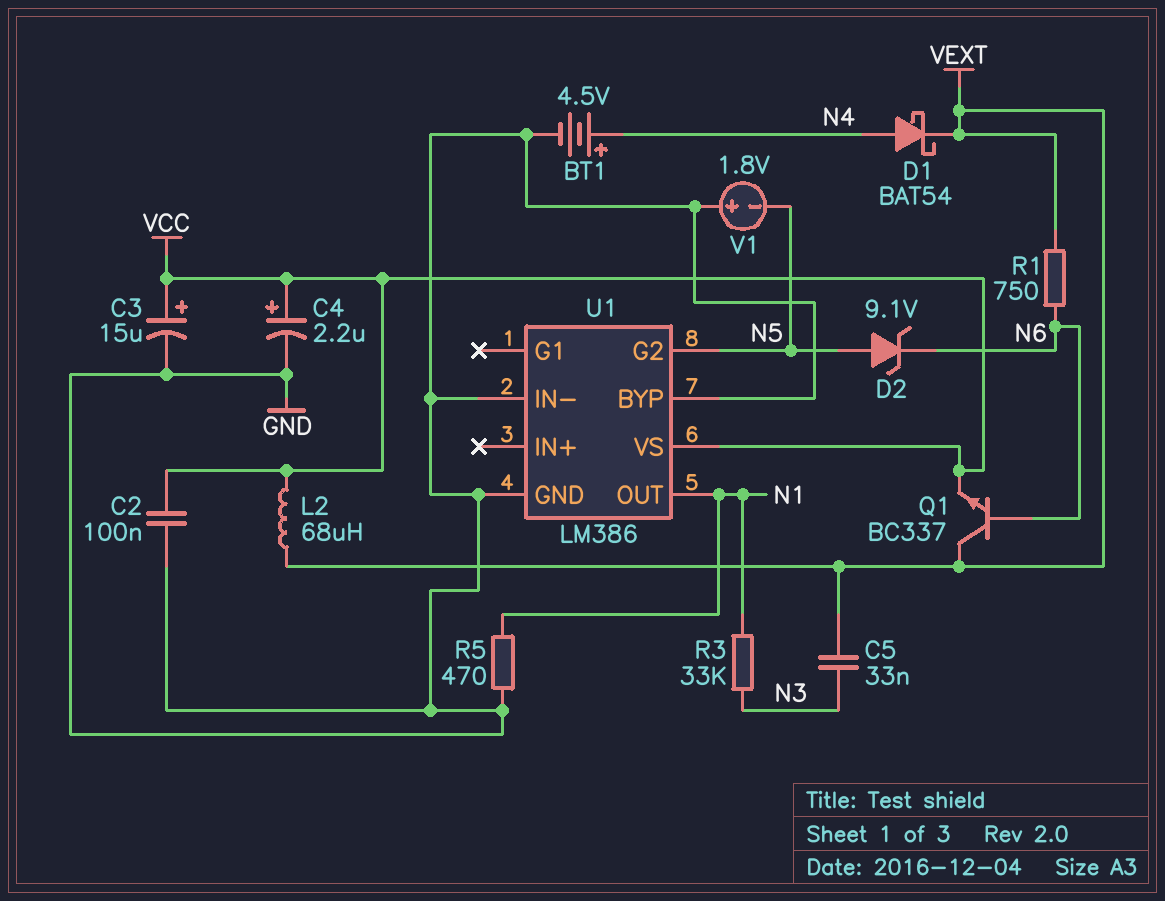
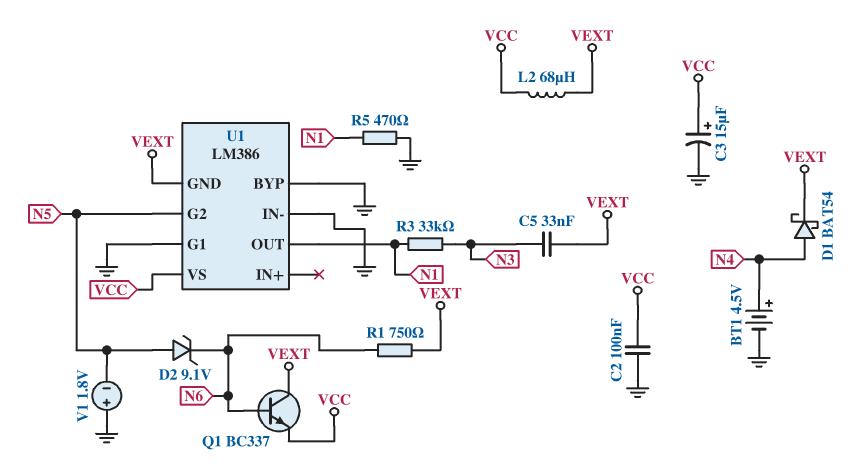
C4: 2.2uF (plus VCC, minus GND) -> none
U1 pin G1: none -> GND
U1 pin GND: GND -> VEXT

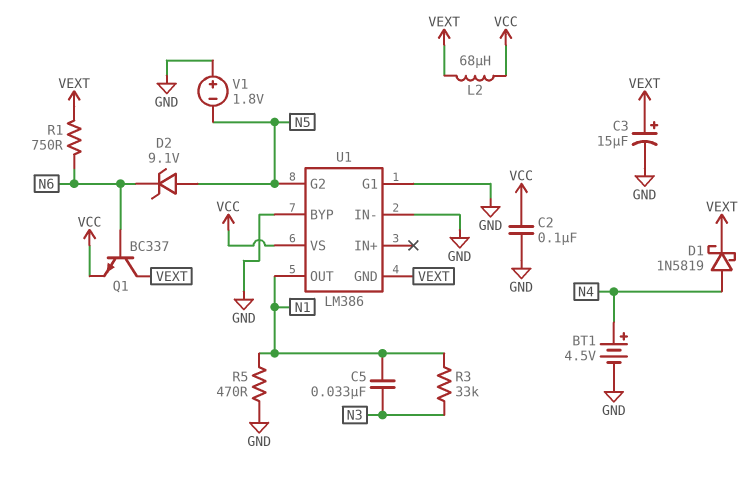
C3: 15uF (plus VCC, minus GND) -> 15uF (plus VEXT, minus GND)
C5: 33nF (N3, VEXT) -> 33nF (N1, N3)
D1: schottky BAT54 (A N4, K VEXT) -> schottky 1N5819 (A N4, K VEXT)

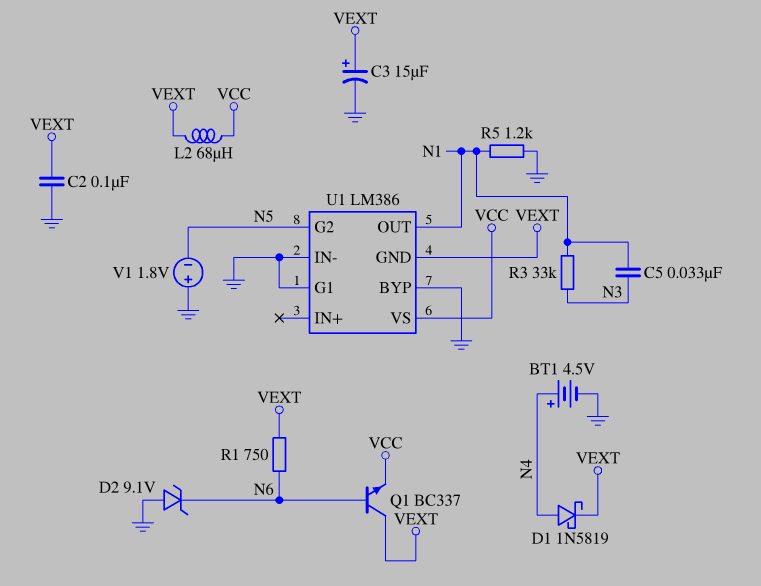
C2: 100nF (GND, VCC) -> 100nF (GND, VEXT)
D2: zener 9.1V (A N5, K N6) -> zener 9.1V (A GND, K N6)
R5: 470 (GND, N1) -> 1.2k (GND, N1)

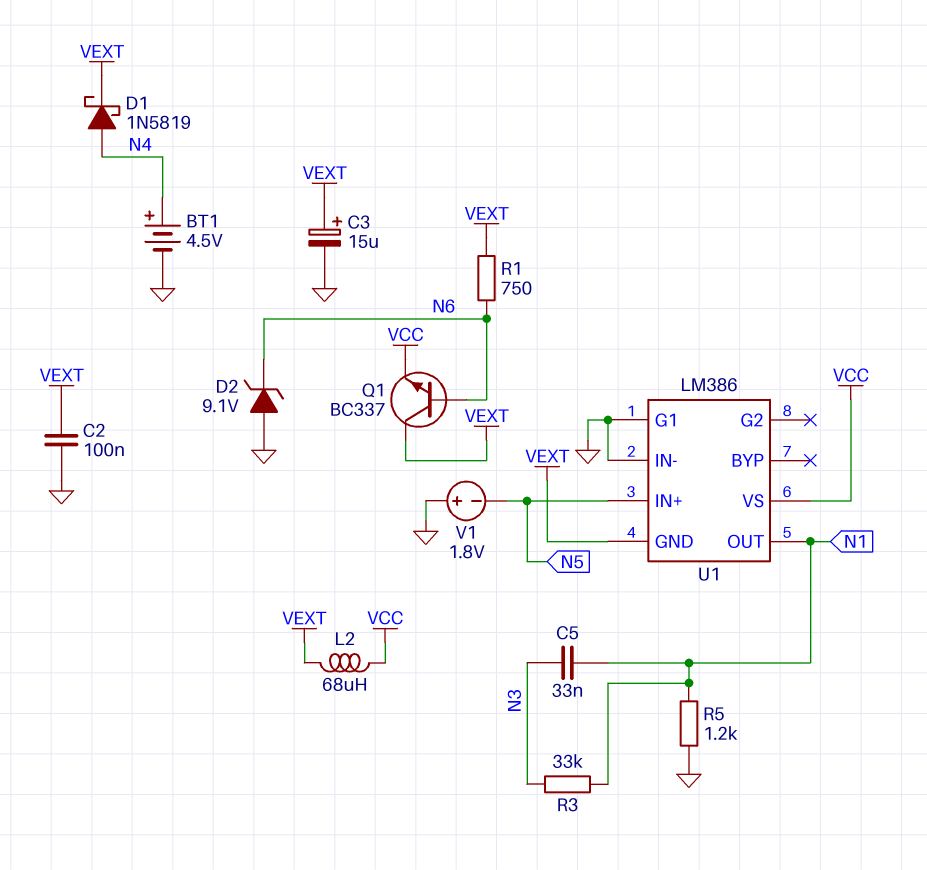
U1 pin BYP: GND -> none
U1 pin G2: N5 -> none
U1 pin IN+: none -> N5

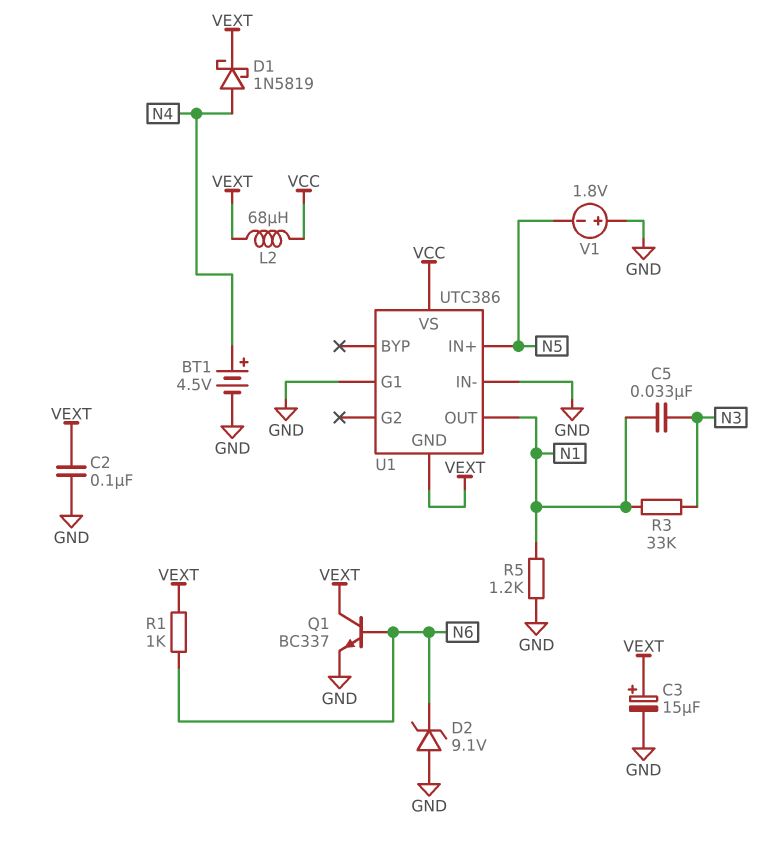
Q1: NPN BC337 (B N6, C VEXT, E VCC) -> NPN BC337 (B N6, C VEXT, E GND)
R1: 750 (N6, VEXT) -> 1k (N6, VEXT)
U1: LM386 -> UTC386

